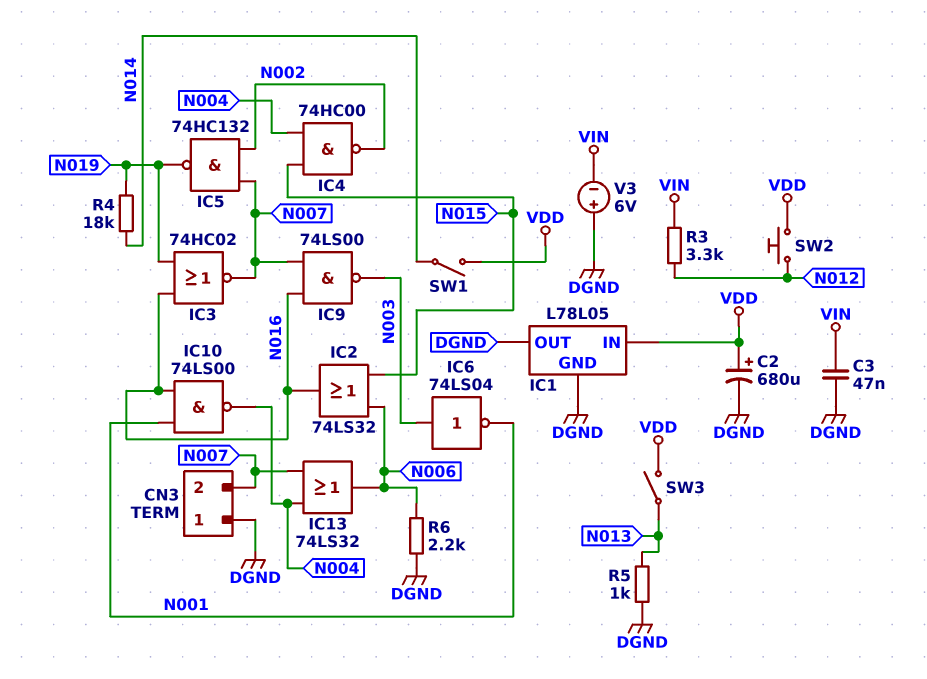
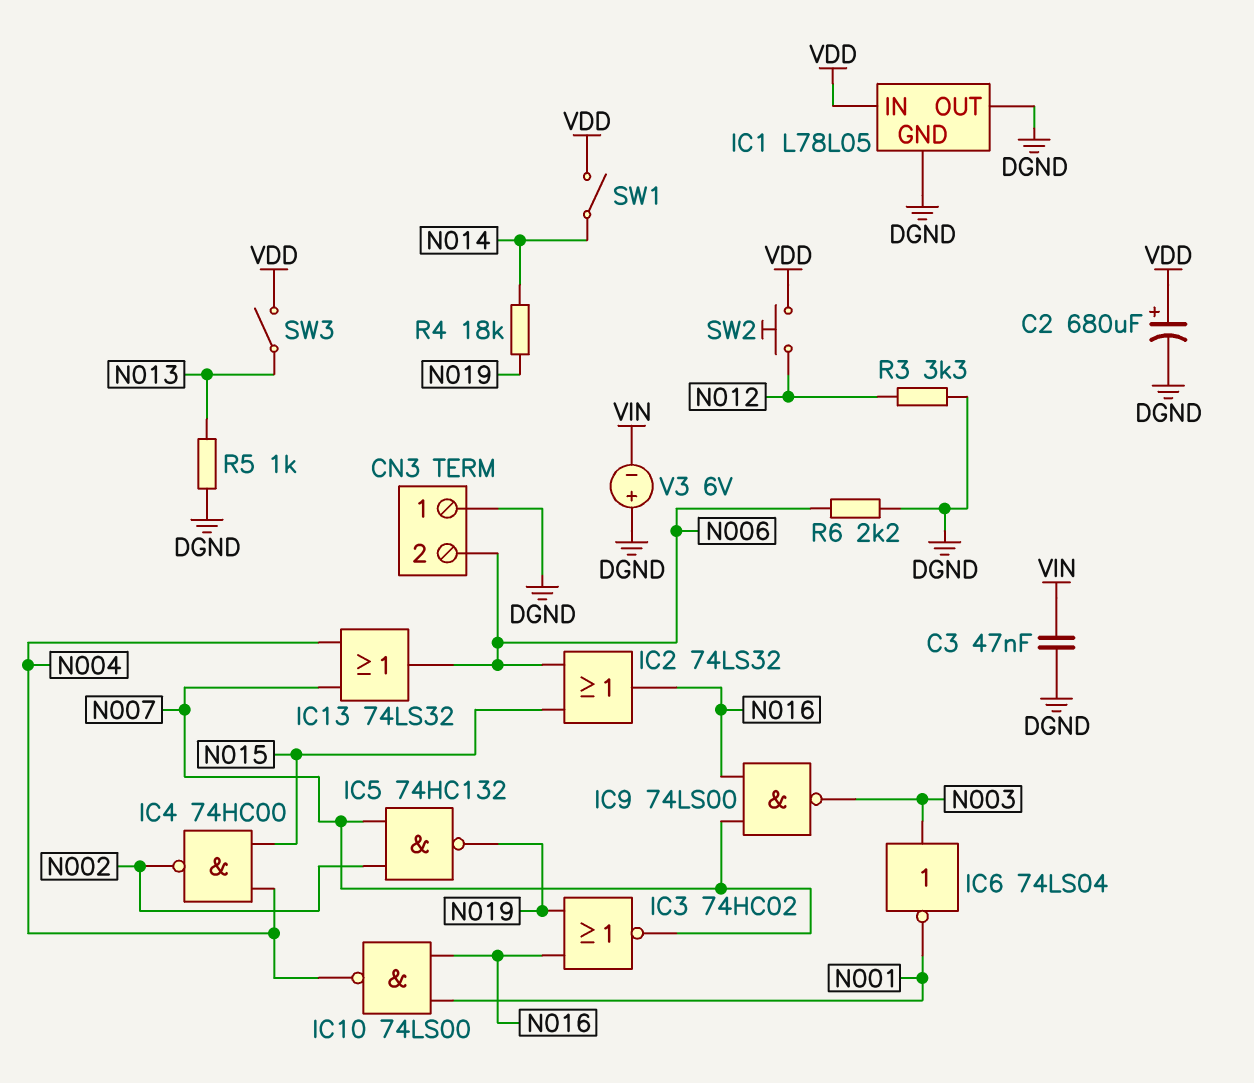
CN3 pin 2: N007 -> N006
R3: 3.3k (N012, VIN) -> 3.3k (DGND, N012)

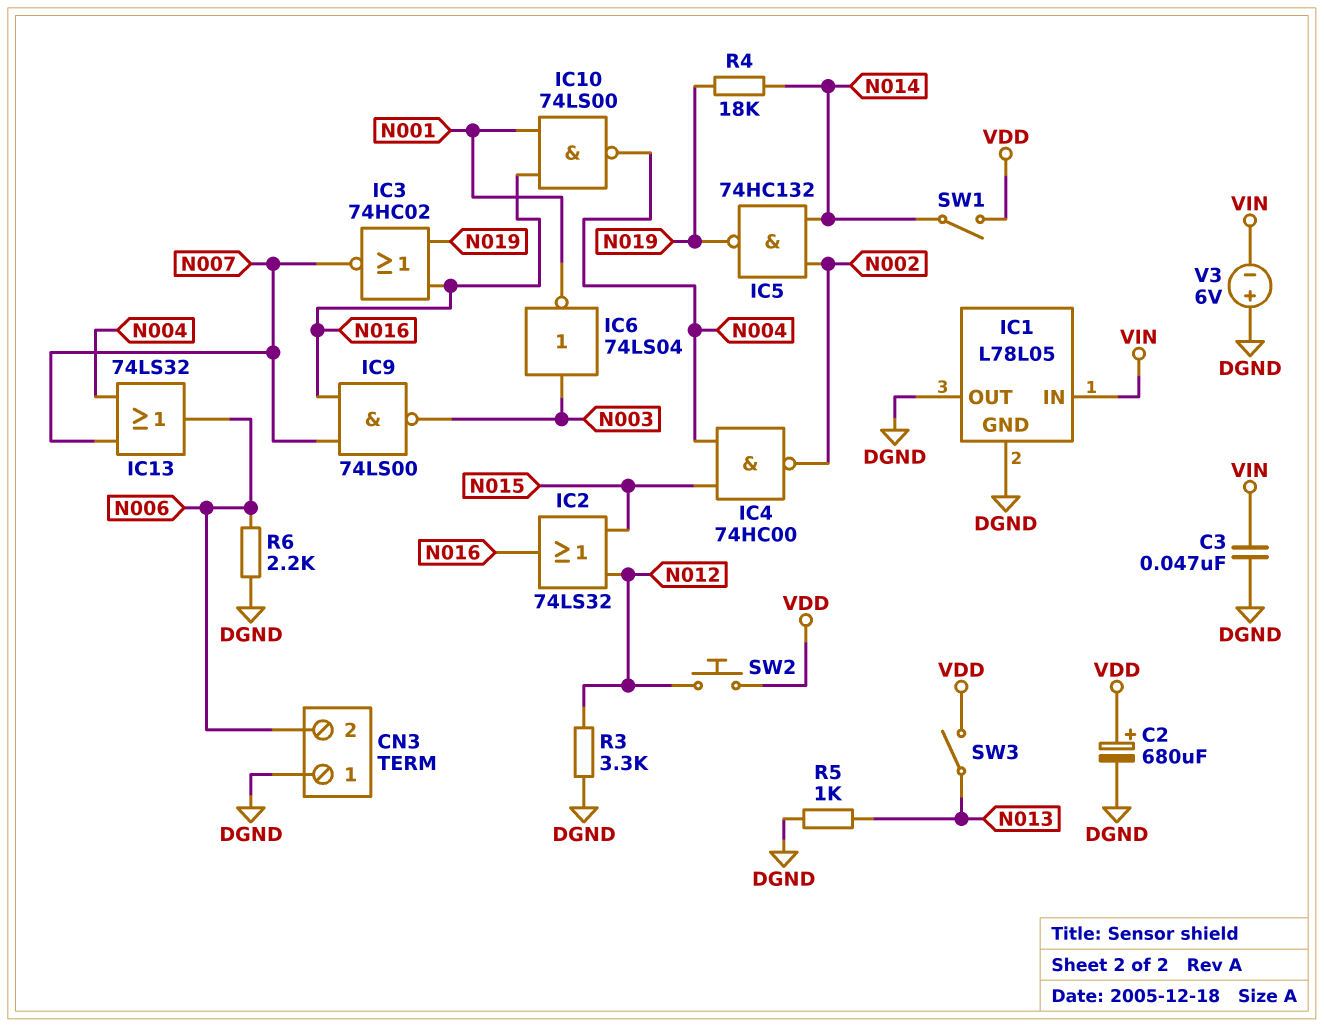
IC1 pin IN: VDD -> VIN
IC2: OR 74LS32 (in N006, in N015, out N016) -> OR 74LS32 (in N012, in N015, out N016)
IC5: NAND 74HC132 (in N002, in N007, out N019) -> NAND 74HC132 (in N002, in N014, out N019)

